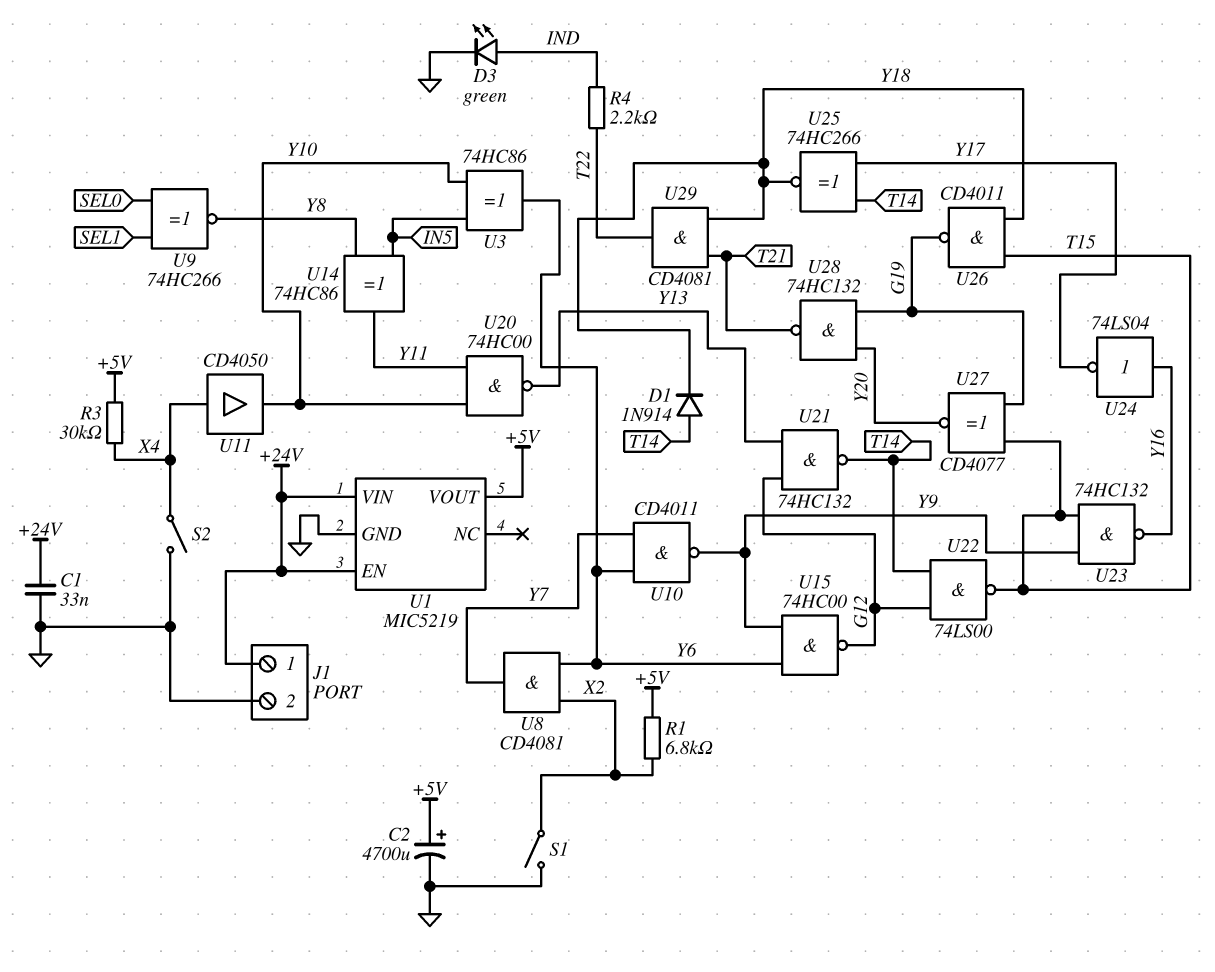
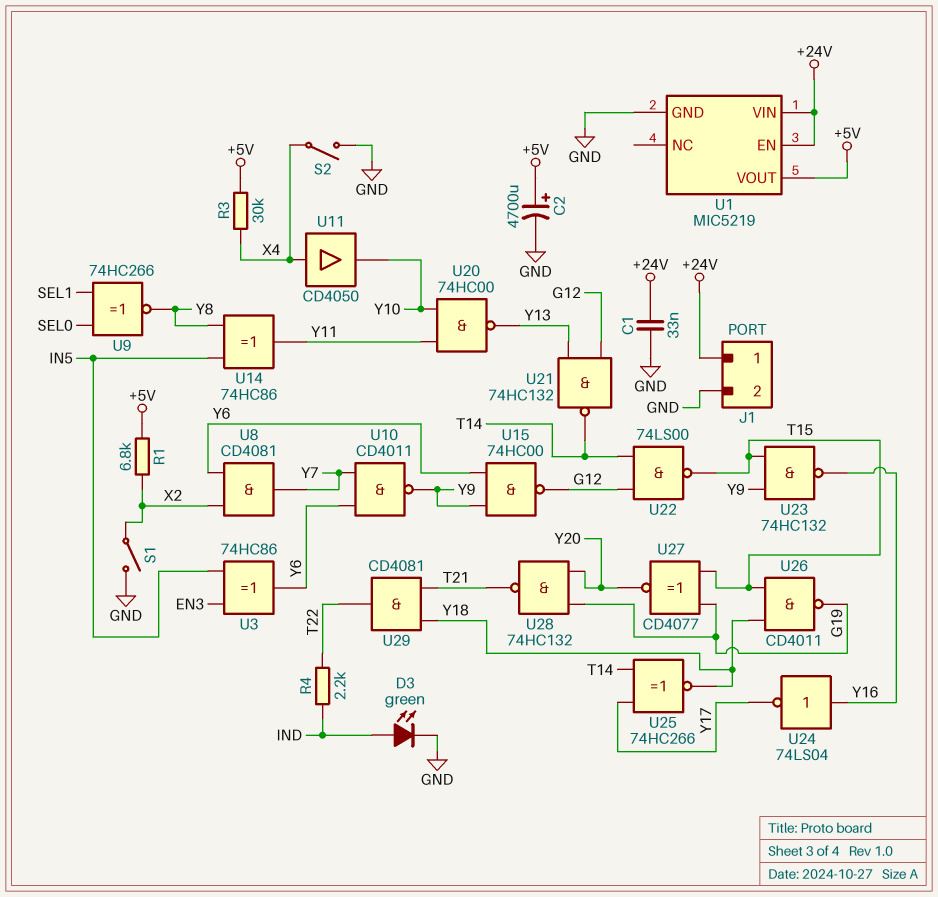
D1: diode 1N914 (A T14, K Y18) -> none
U3: XOR 74HC86 (in IN5, in Y10, out Y6) -> XOR 74HC86 (in EN3, in IN5, out Y6)

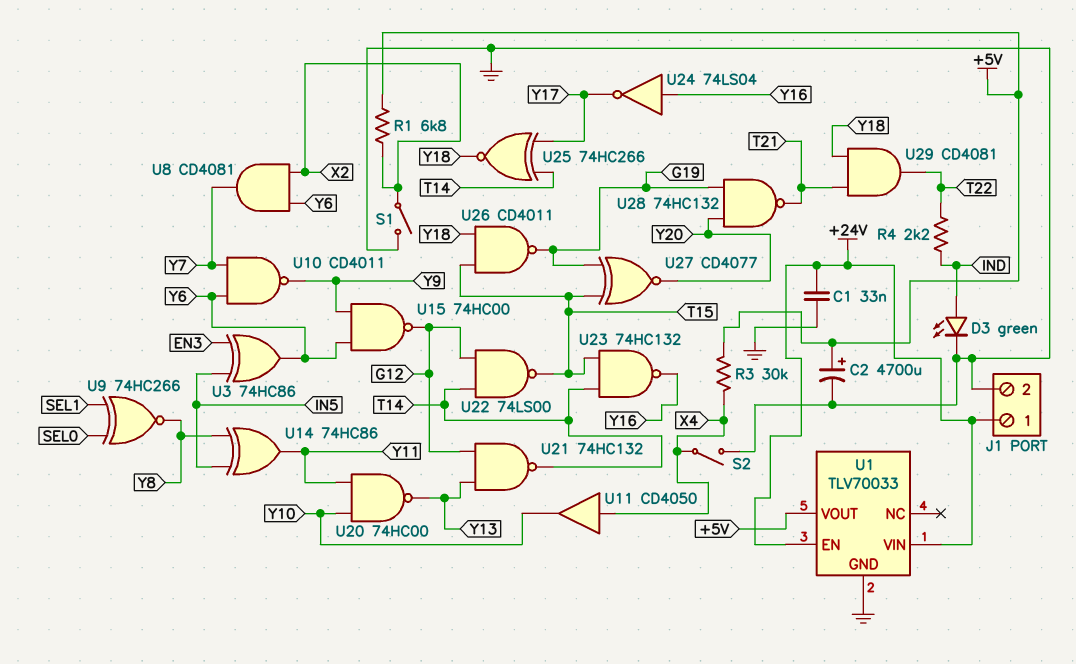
U1: MIC5219 -> TLV70033
U23: NAND 74HC132 (in T15, in Y9, out Y16) -> NAND 74HC132 (in T14, in T15, out Y16)

